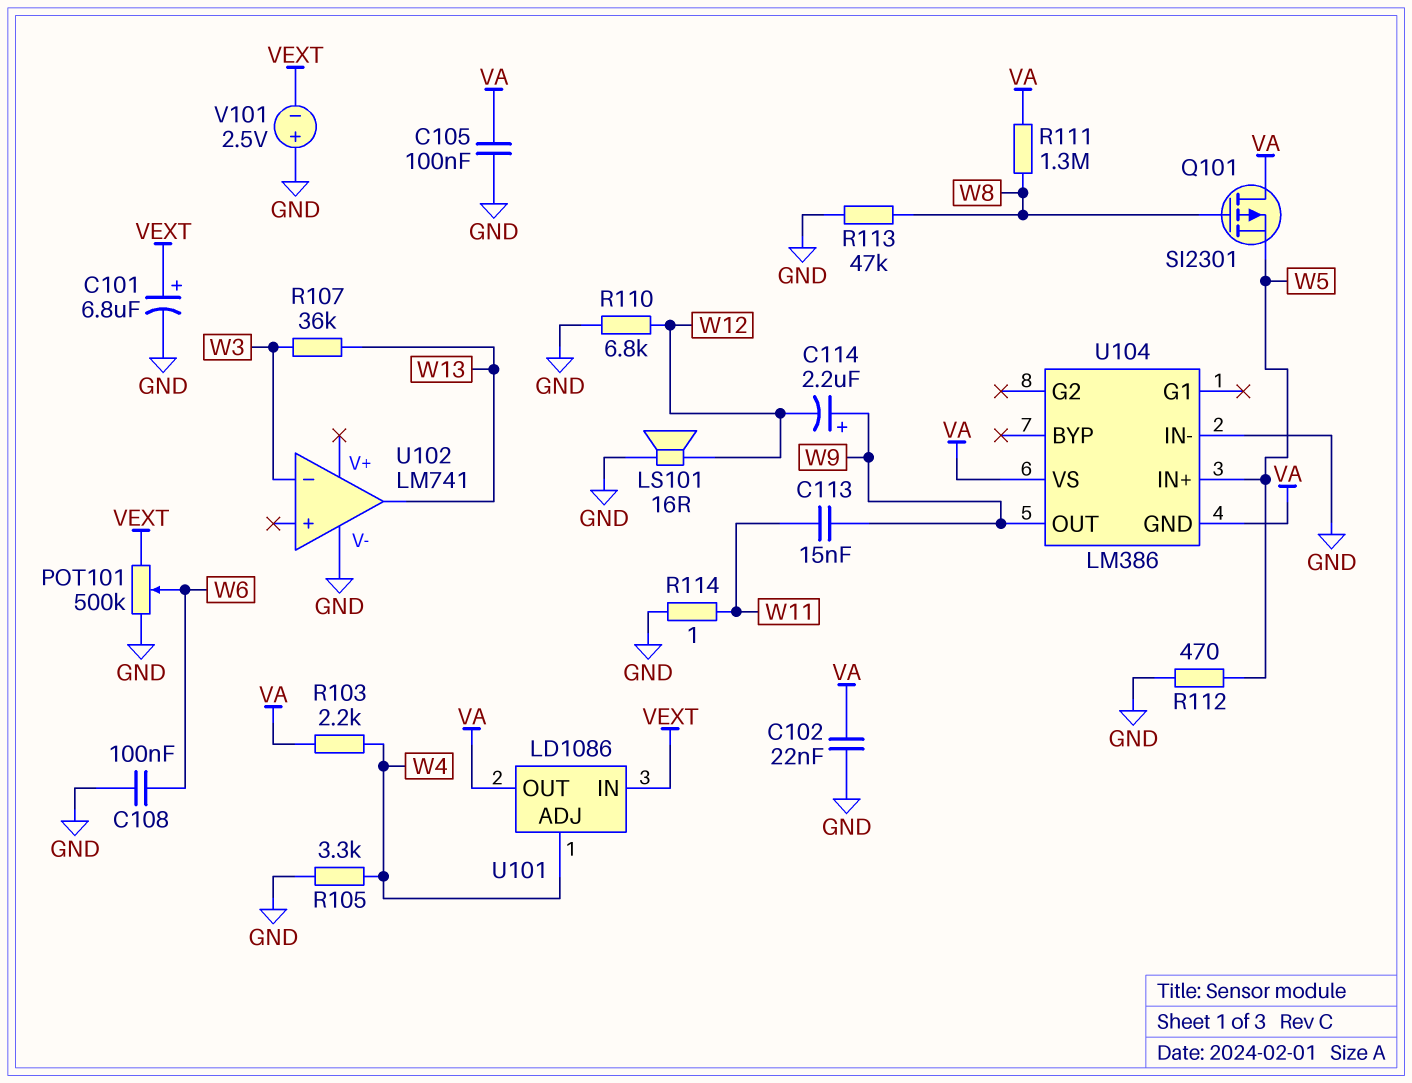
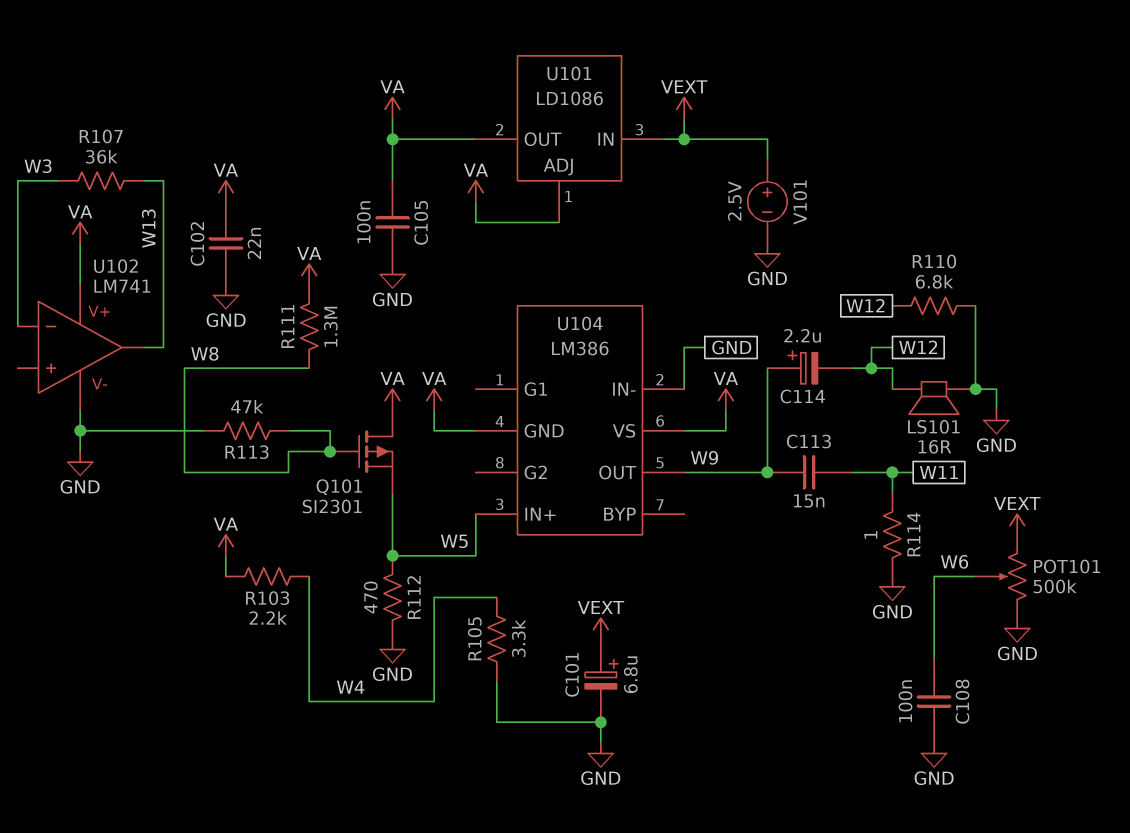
U101 pin ADJ: W4 -> VA
U102 pin V+: none -> VA
V101: 2.5V (plus GND, minus VEXT) -> 2.5V (plus VEXT, minus GND)

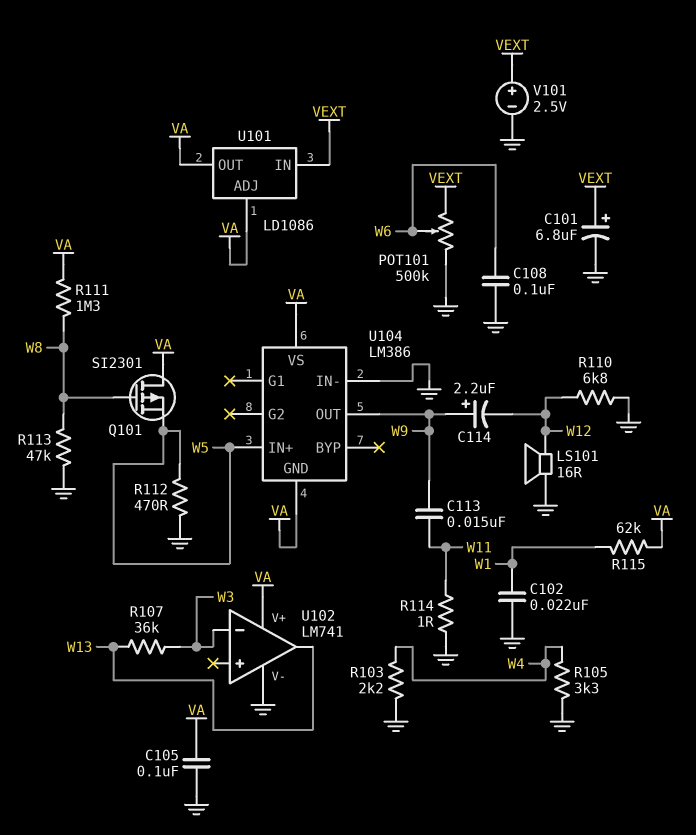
C102: 22nF (GND, VA) -> 22nF (GND, W1)
R103: 2.2k (VA, W4) -> 2.2k (GND, W4)
R115: none -> 62k (VA, W1)

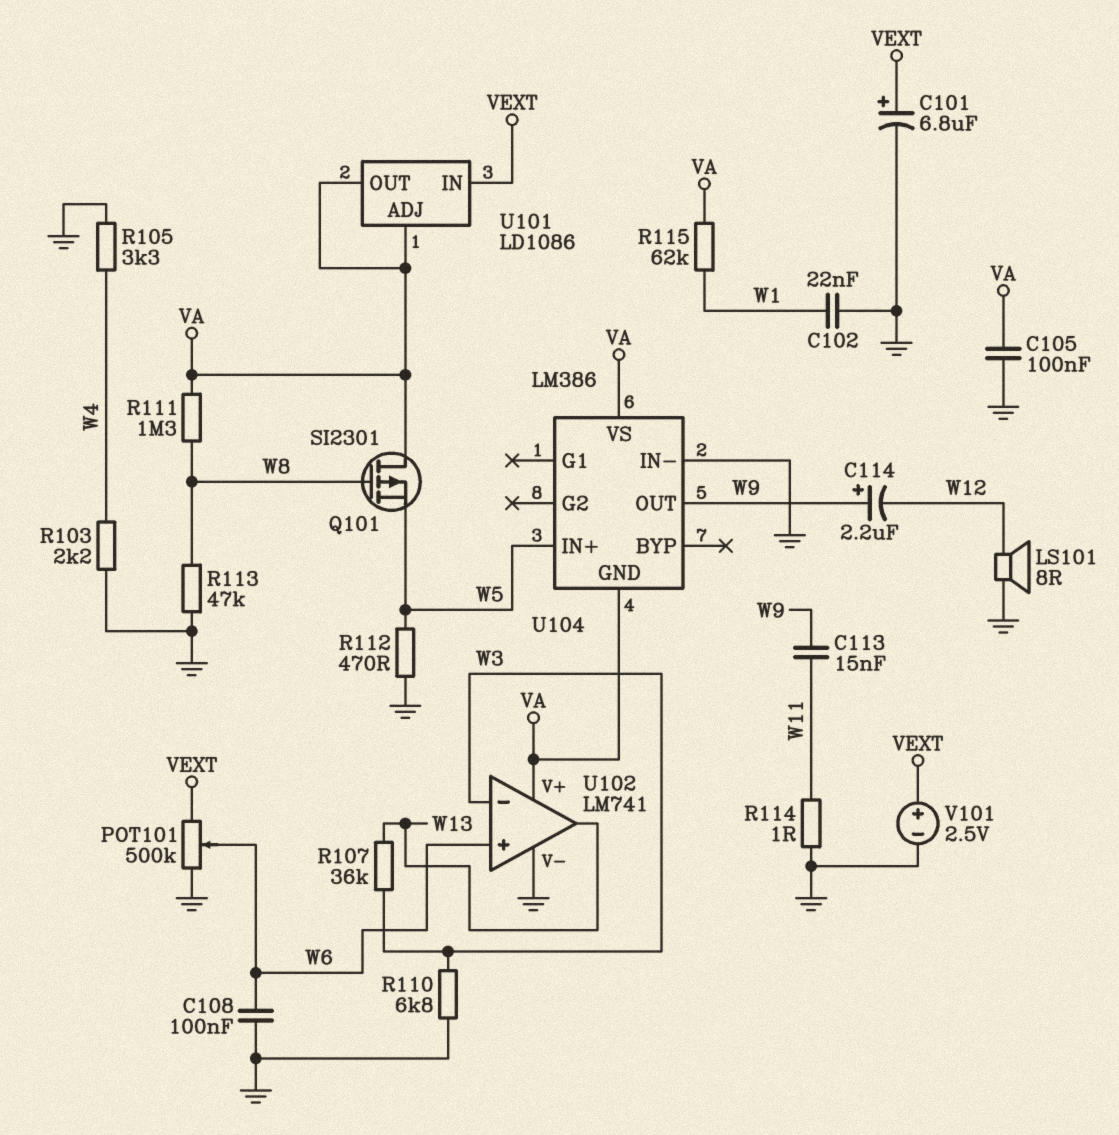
LS101: speaker 16R (GND, W12) -> speaker 8R (GND, W12)
R110: 6.8k (GND, W12) -> 6.8k (GND, W3)
U102 pin in+: none -> W6

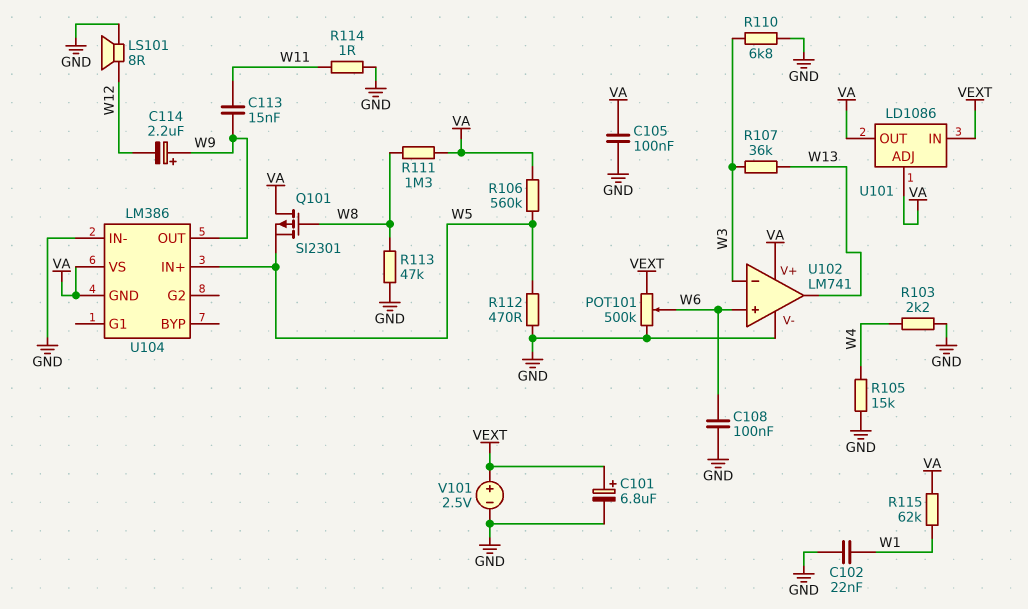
R105: 3.3k (GND, W4) -> 15k (GND, W4)
R106: none -> 560k (VA, W5)

